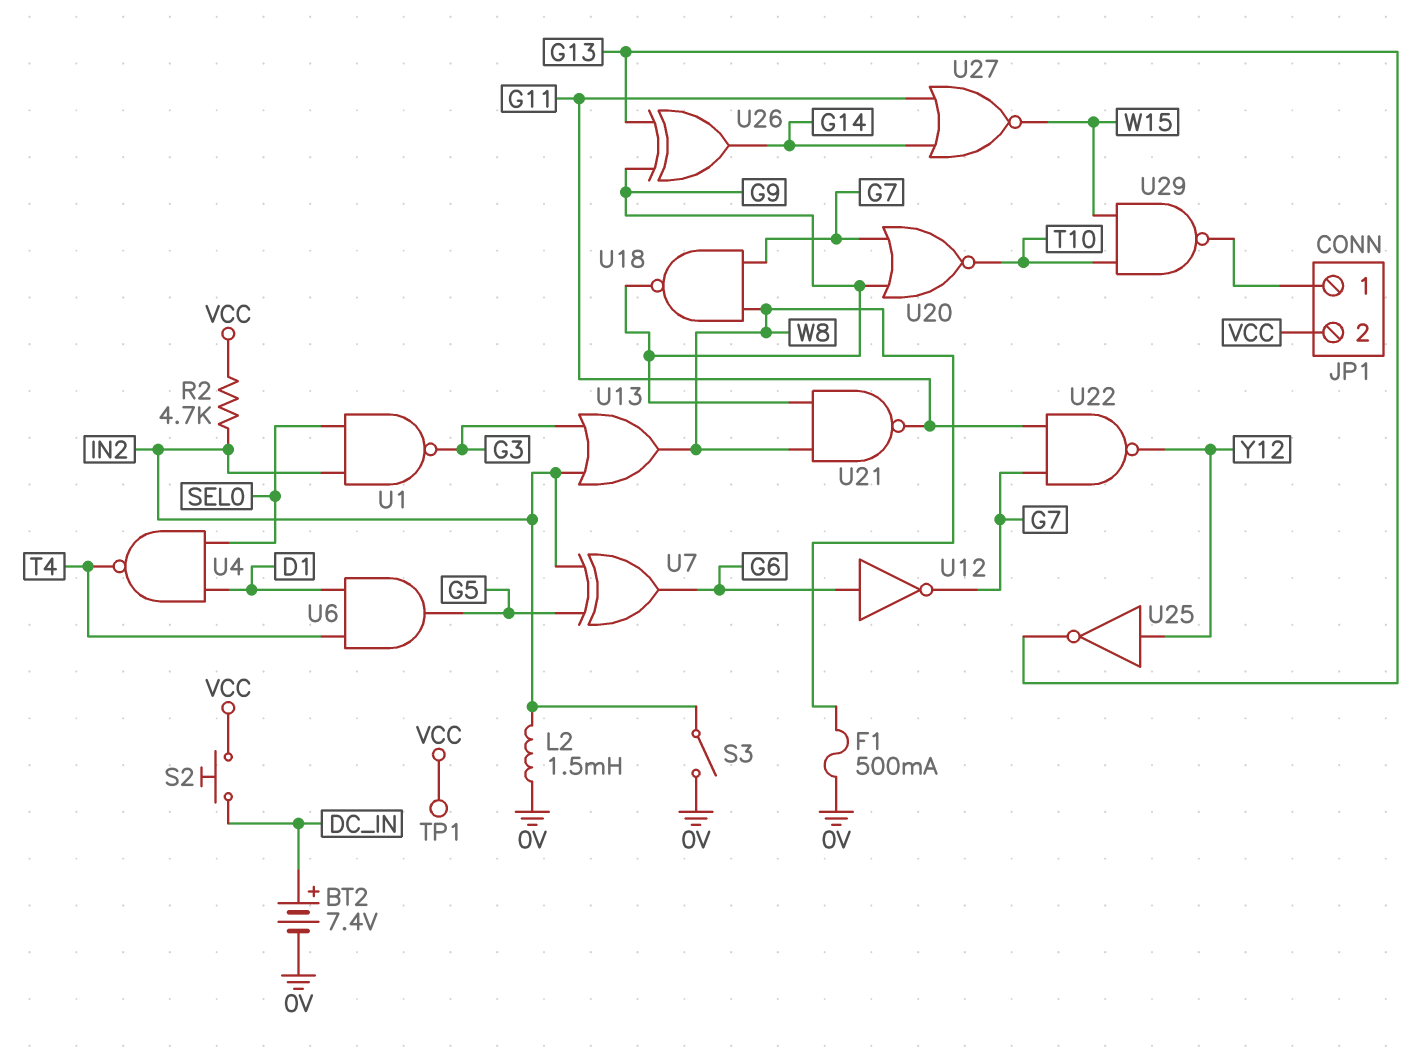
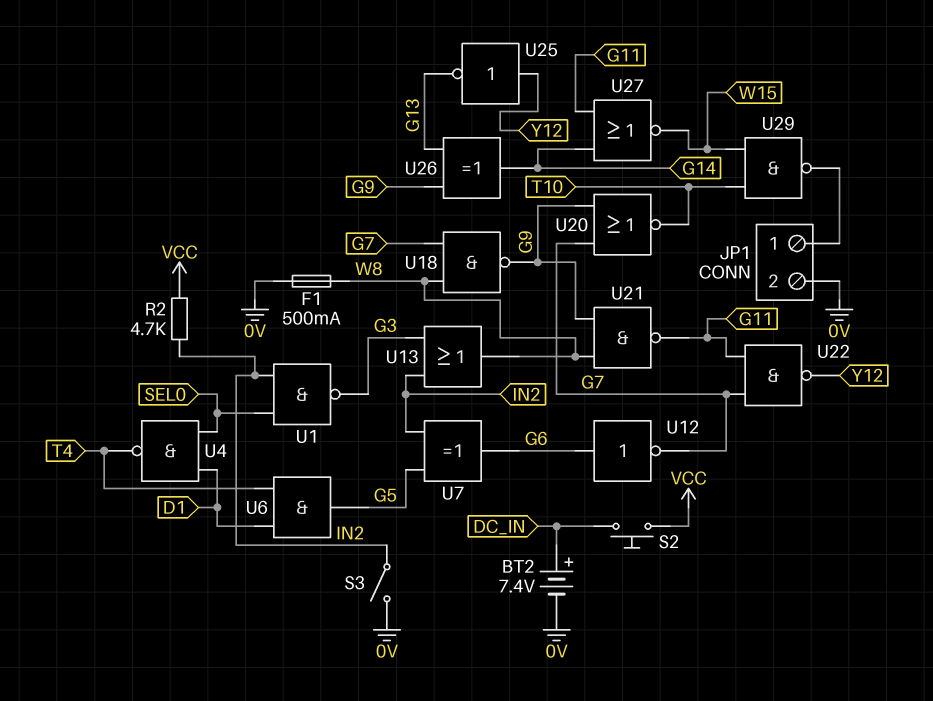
JP1 pin 2: VCC -> 0V
L2: 1.5mH (0V, IN2) -> none
TP1: test point (VCC) -> none

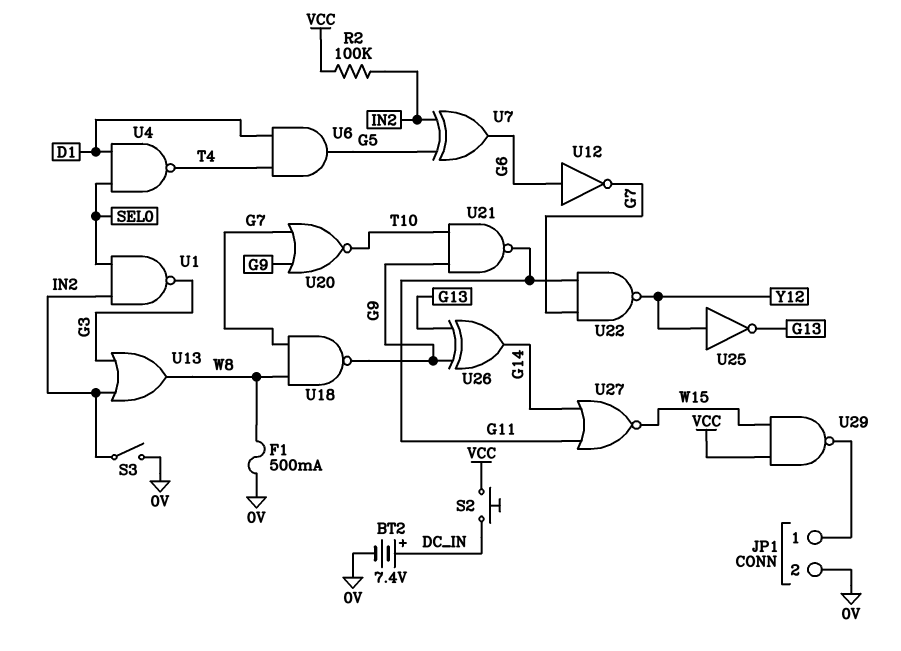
R2: 4.7k (IN2, VCC) -> 100k (IN2, VCC)
U21: NAND (in G9, in W8, out G11) -> NAND (in G9, in T10, out G11)
U29: NAND (in T10, in W15, out JP1/1) -> NAND (in VCC, in W15, out JP1/1)

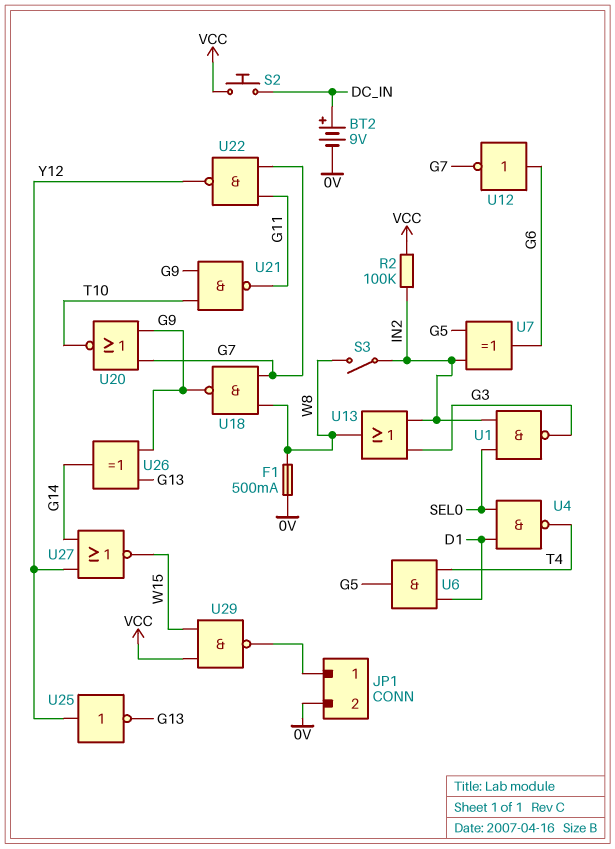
BT2: 7.4V (plus DC_IN, minus 0V) -> 9V (plus DC_IN, minus 0V)
S3: switch (0V, IN2) -> switch (IN2, W8)
U27: NOR (in G11, in G14, out W15) -> NOR (in G14, in Y12, out W15)

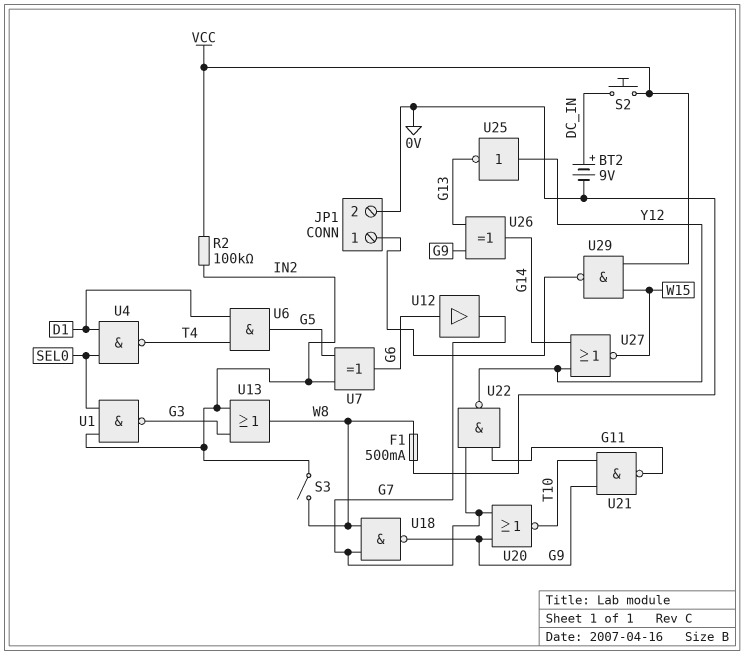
U12: NOT (in G6, out G7) -> buffer (in G6, out G7)

